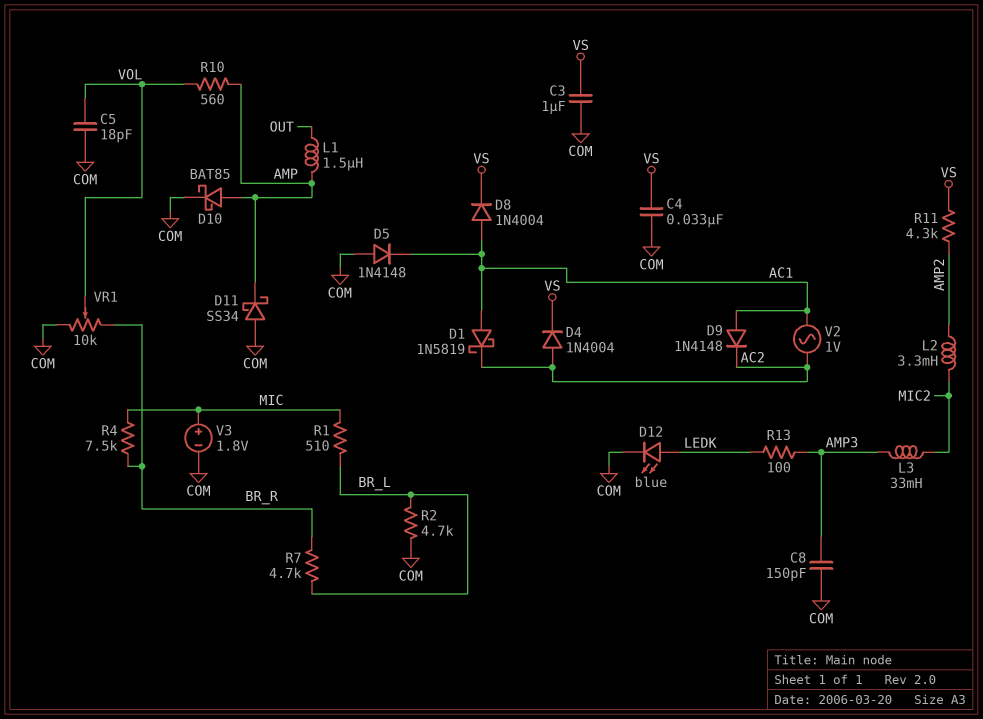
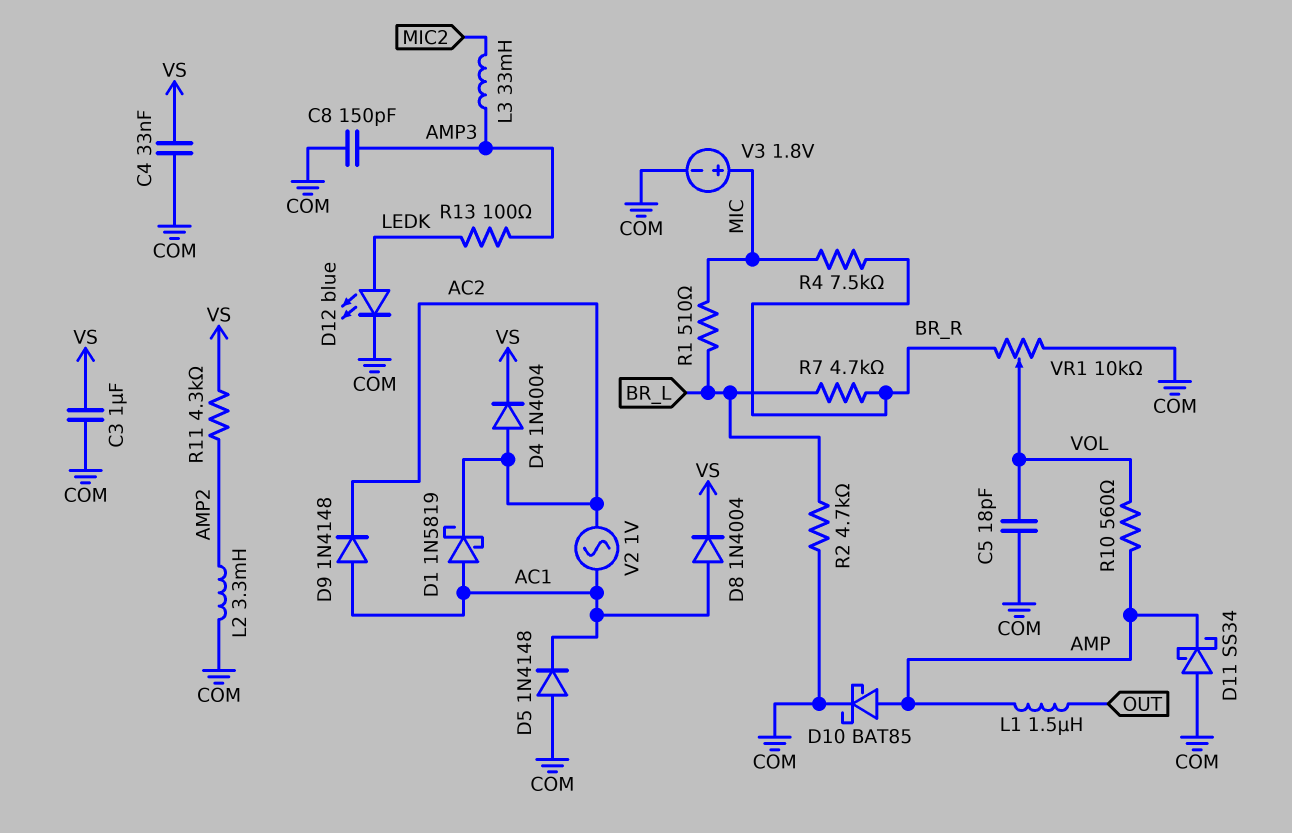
L2: 3.3mH (AMP2, MIC2) -> 3.3mH (AMP2, COM)

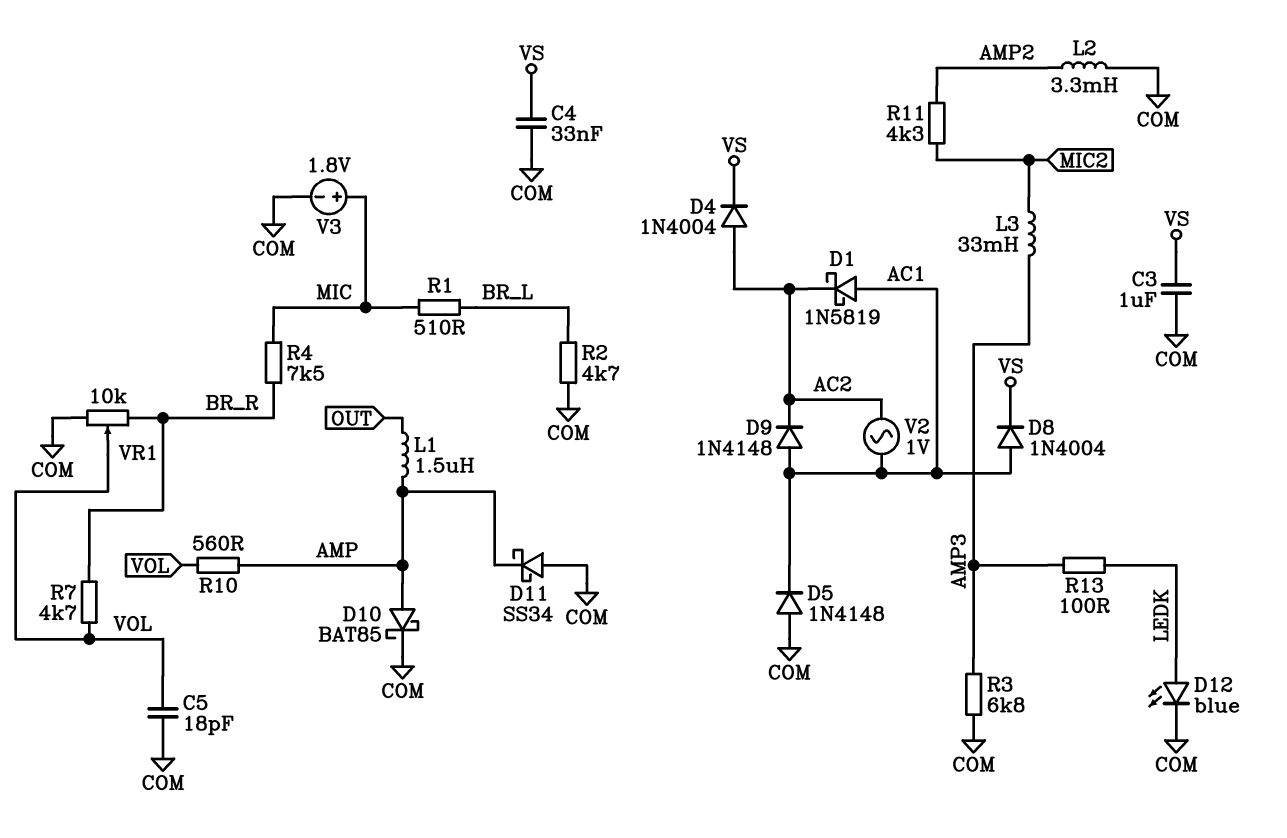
C8: 150pF (AMP3, COM) -> none
R3: none -> 6.8k (AMP3, COM)
R7: 4.7k (BR_L, BR_R) -> 4.7k (BR_R, VOL)
R11: 4.3k (AMP2, VS) -> 4.3k (AMP2, MIC2)

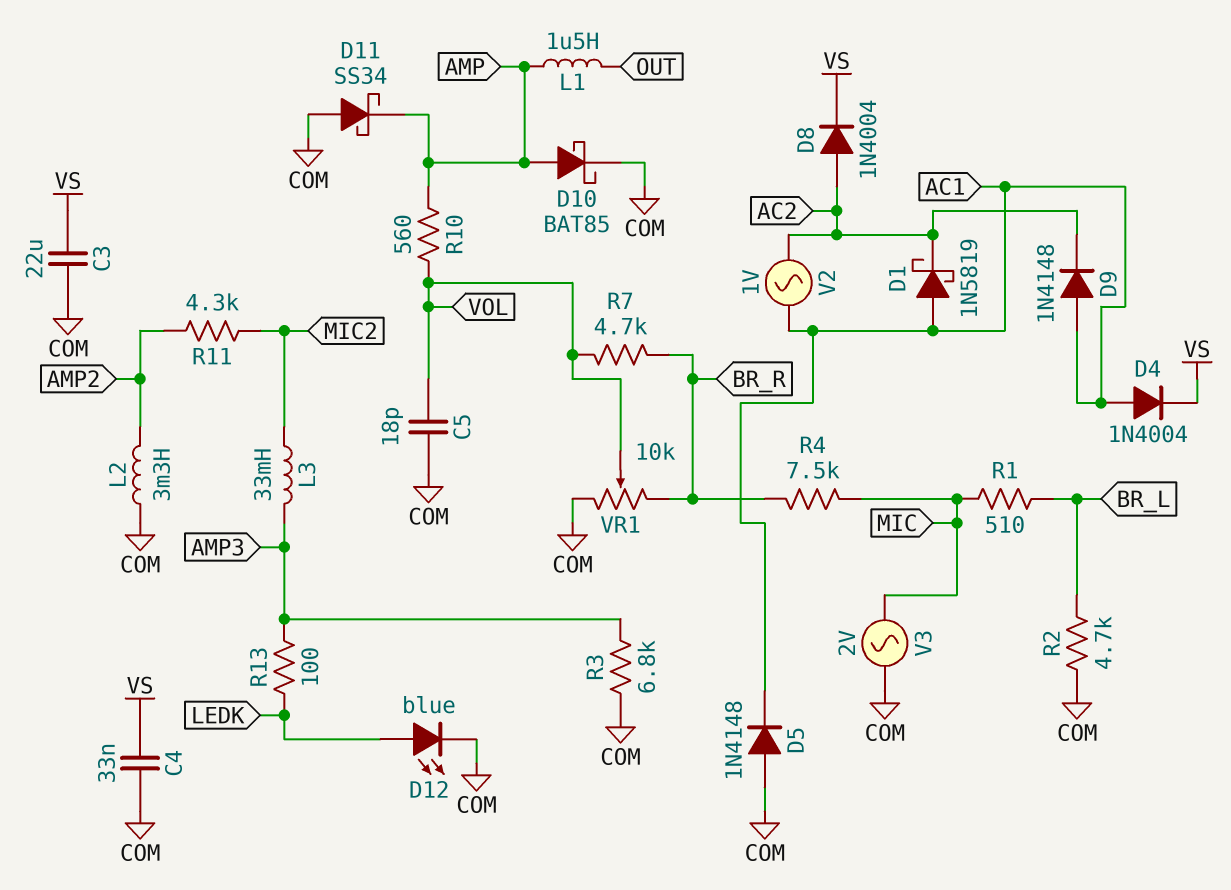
C3: 1uF (COM, VS) -> 22uF (COM, VS)
D4: diode 1N4004 (A AC2, K VS) -> diode 1N4004 (A AC1, K VS)
D8: diode 1N4004 (A AC1, K VS) -> diode 1N4004 (A AC2, K VS)
V3: 1.8V (plus MIC, minus COM) -> AC 2V (COM, MIC)

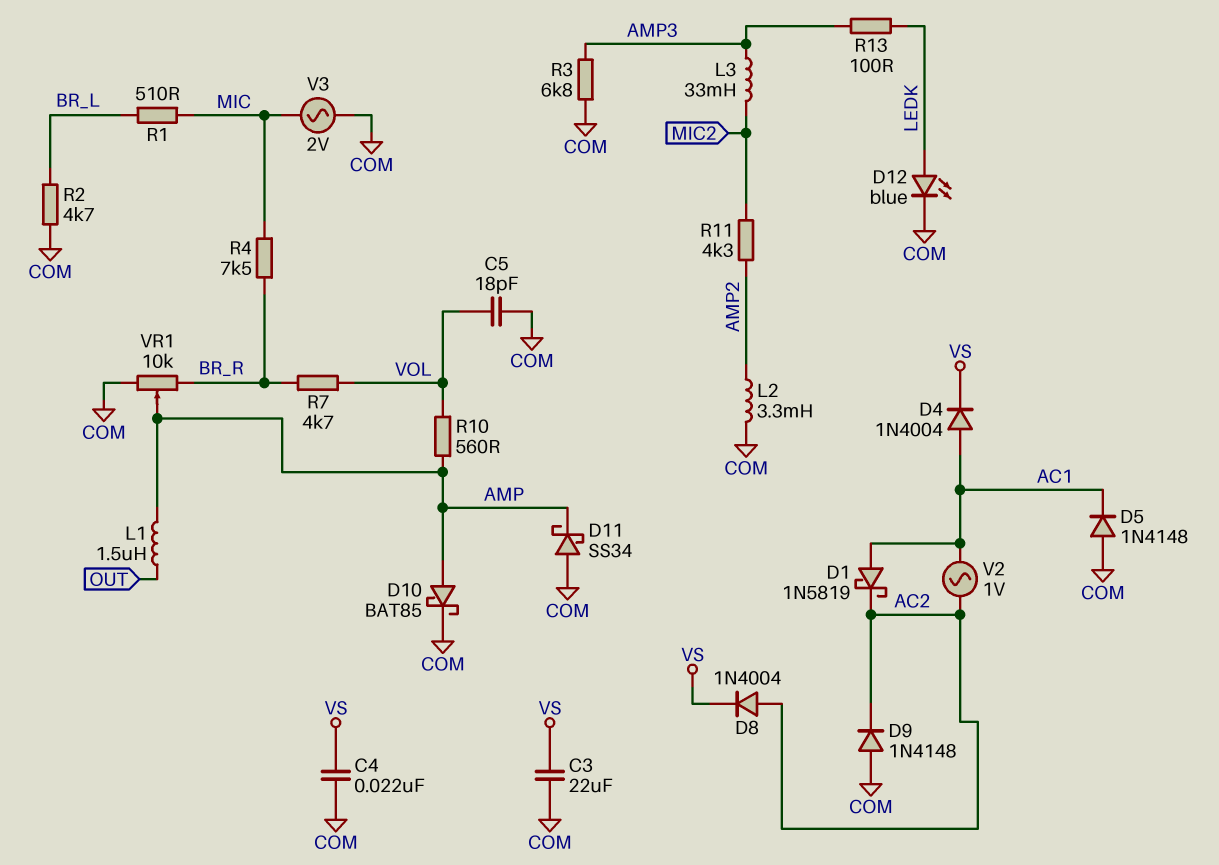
C4: 33nF (COM, VS) -> 22nF (COM, VS)
D9: diode 1N4148 (A AC1, K AC2) -> diode 1N4148 (A COM, K AC2)
VR1: 10k (BR_R, COM, wiper VOL) -> 10k (BR_R, COM, wiper AMP)

